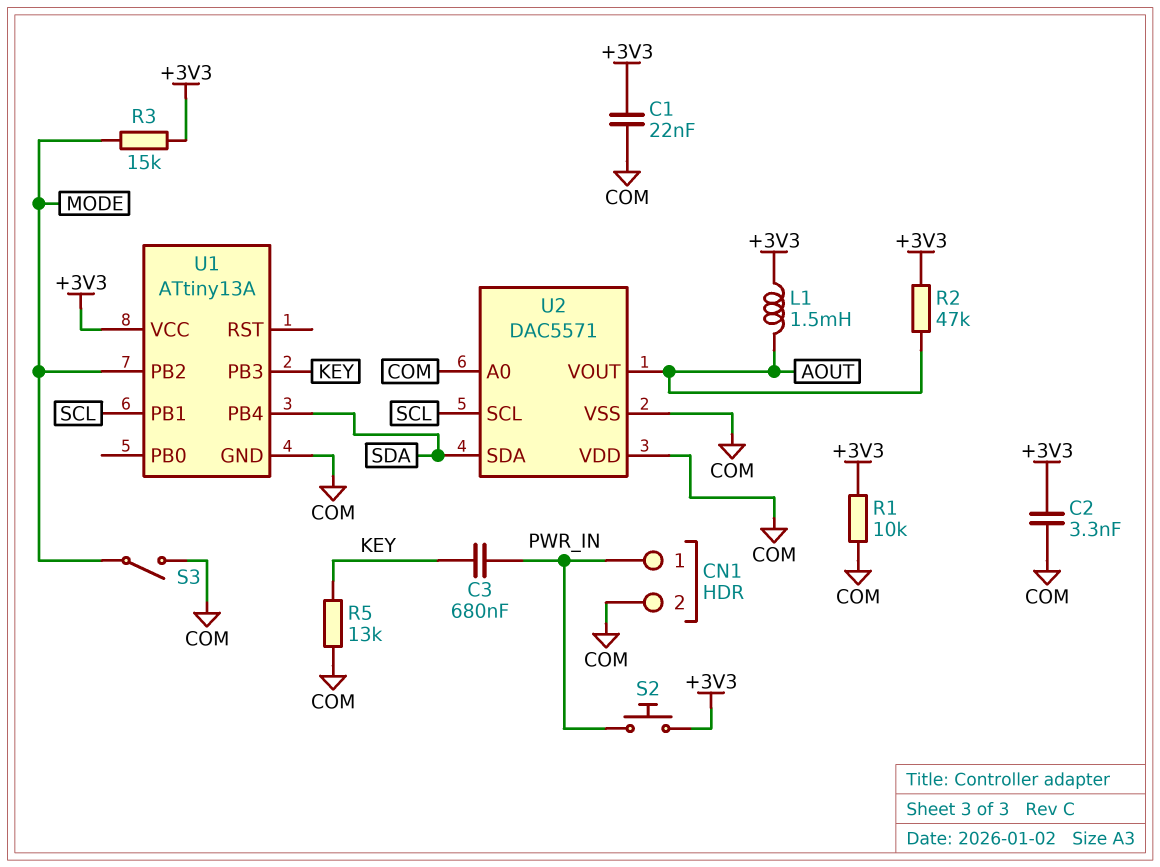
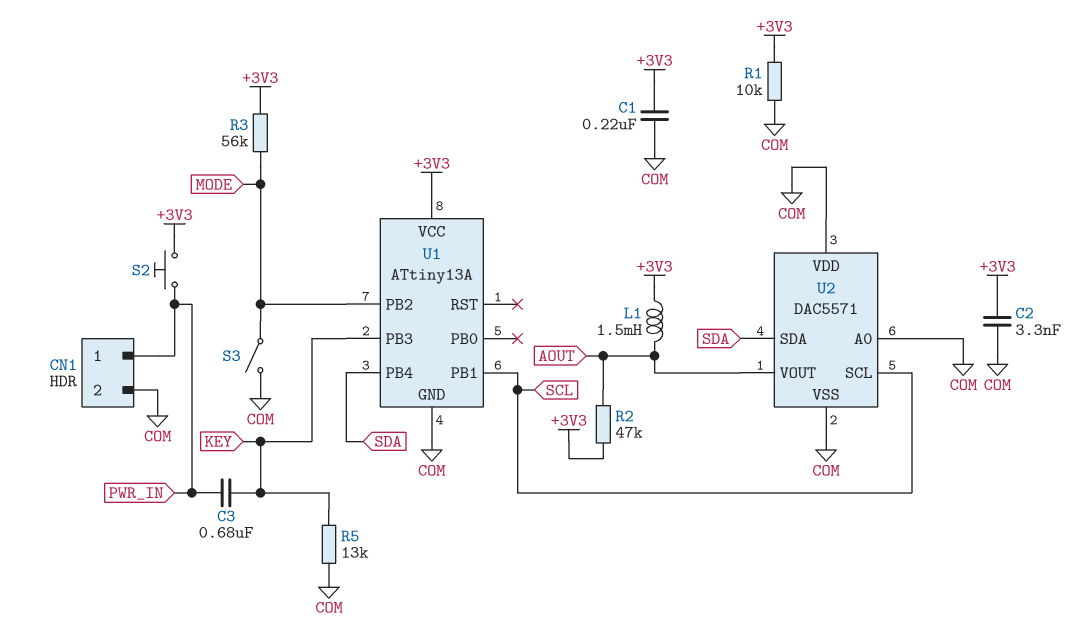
C1: 22nF (+3V3, COM) -> 220nF (+3V3, COM)
R3: 15k (+3V3, MODE) -> 56k (+3V3, MODE)

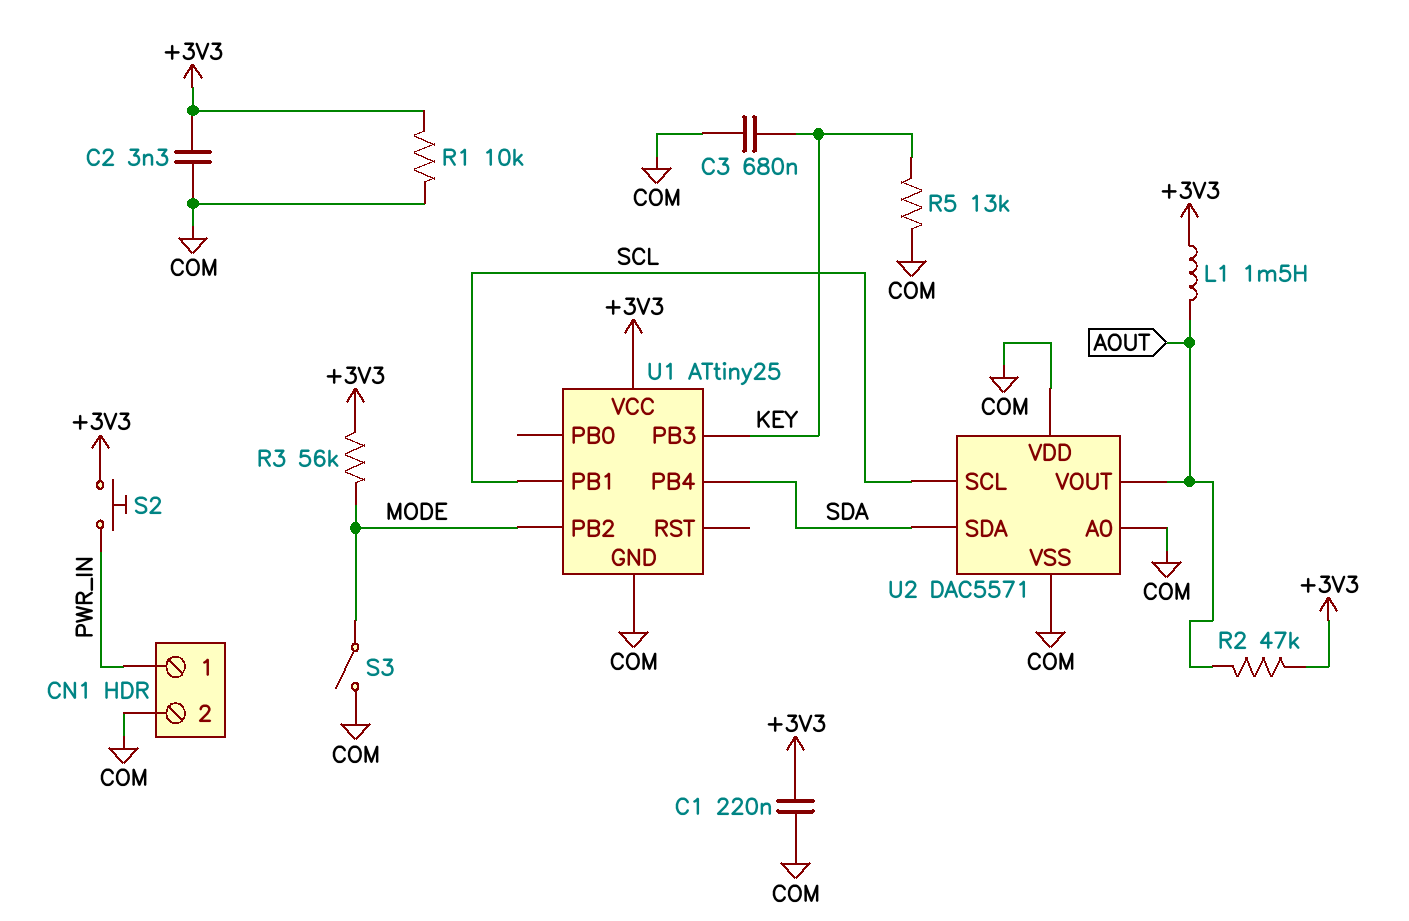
C3: 680nF (KEY, PWR_IN) -> 680nF (COM, KEY)
U1: ATtiny13A -> ATtiny25

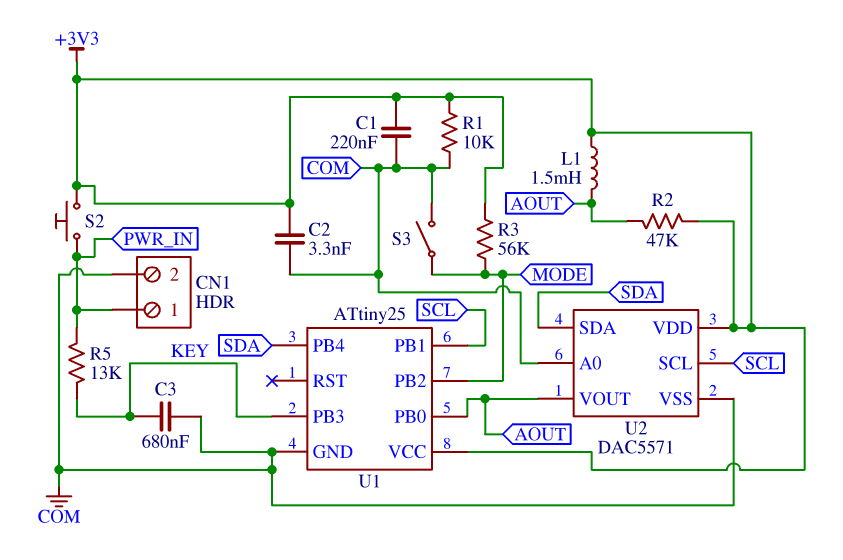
R5: 13k (COM, KEY) -> 13k (KEY, PWR_IN)
U1 pin PB0: none -> AOUT
U2 pin VDD: COM -> +3V3

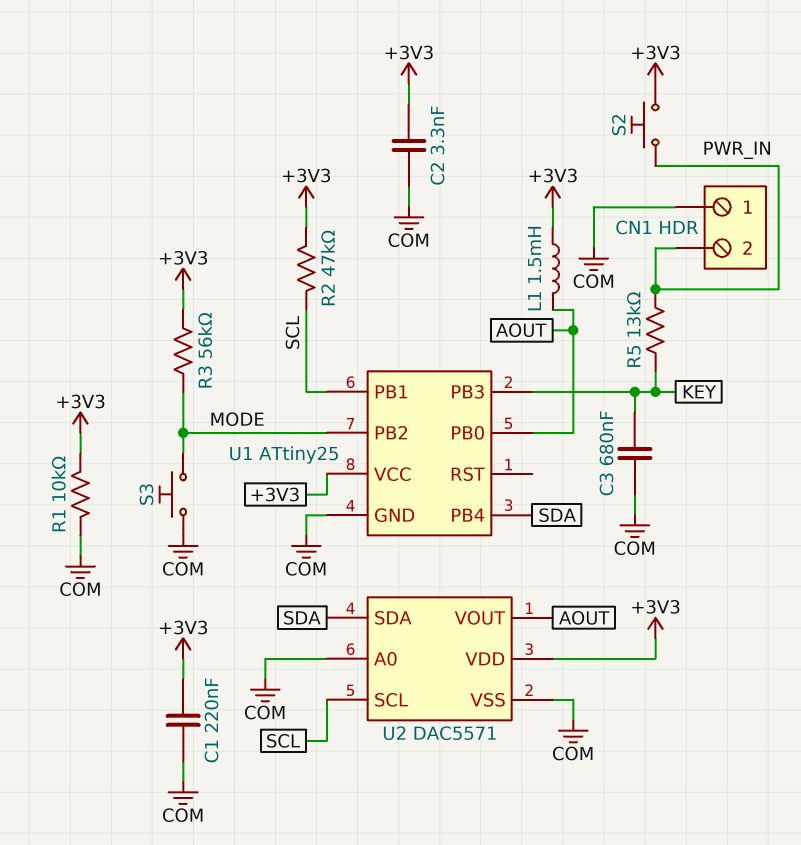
CN1 pin 1: PWR_IN -> COM
CN1 pin 2: COM -> PWR_IN
R2: 47k (+3V3, AOUT) -> 47k (+3V3, SCL)
S3: switch (COM, MODE) -> button (COM, MODE)

